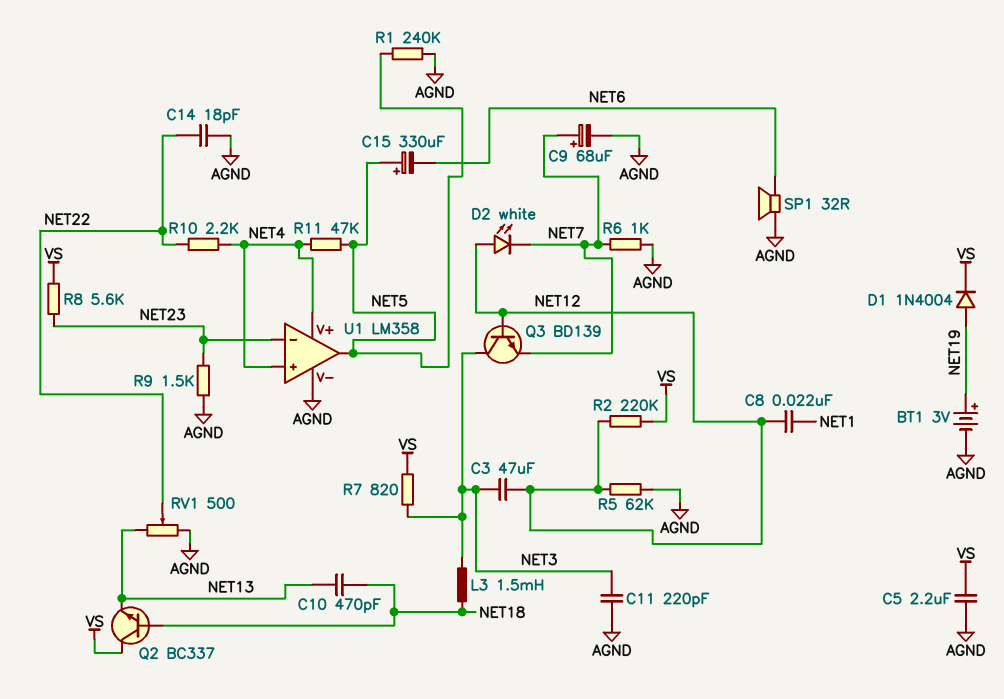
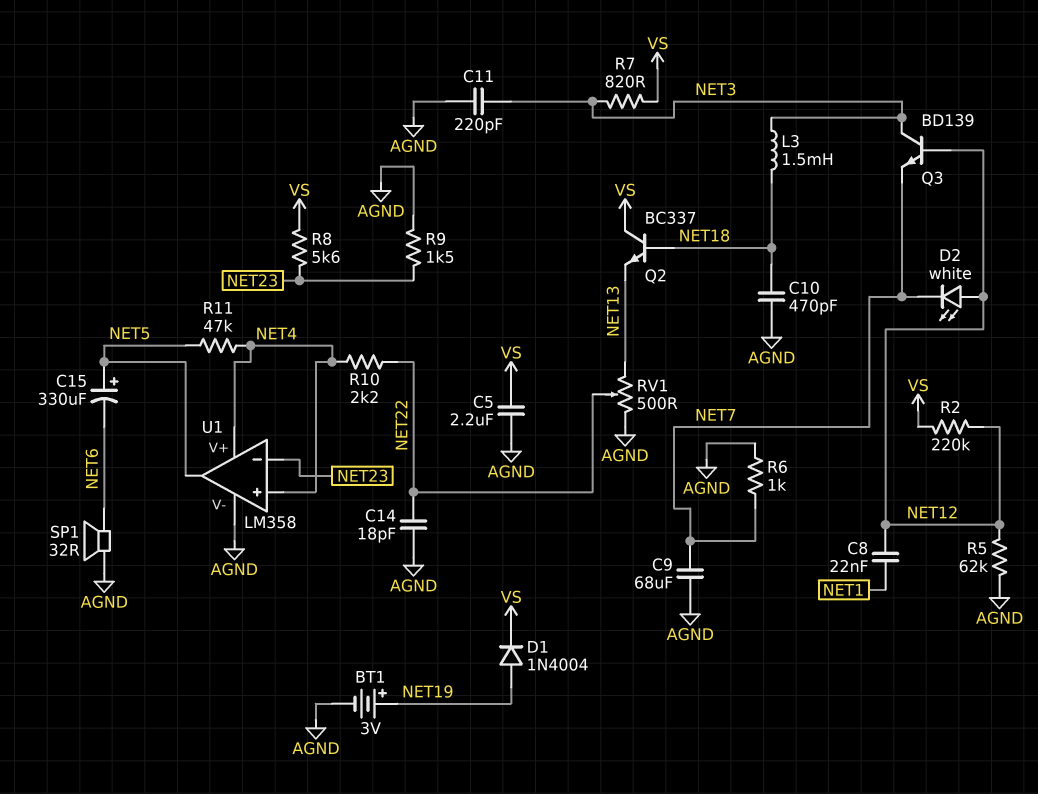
C3: 47uF (NET3, NET12) -> none
C9: 68uF (plus NET7, minus AGND) -> 68uF (AGND, NET7)
C10: 470pF (NET13, NET18) -> 470pF (AGND, NET18)
R1: 240k (AGND, NET5) -> none

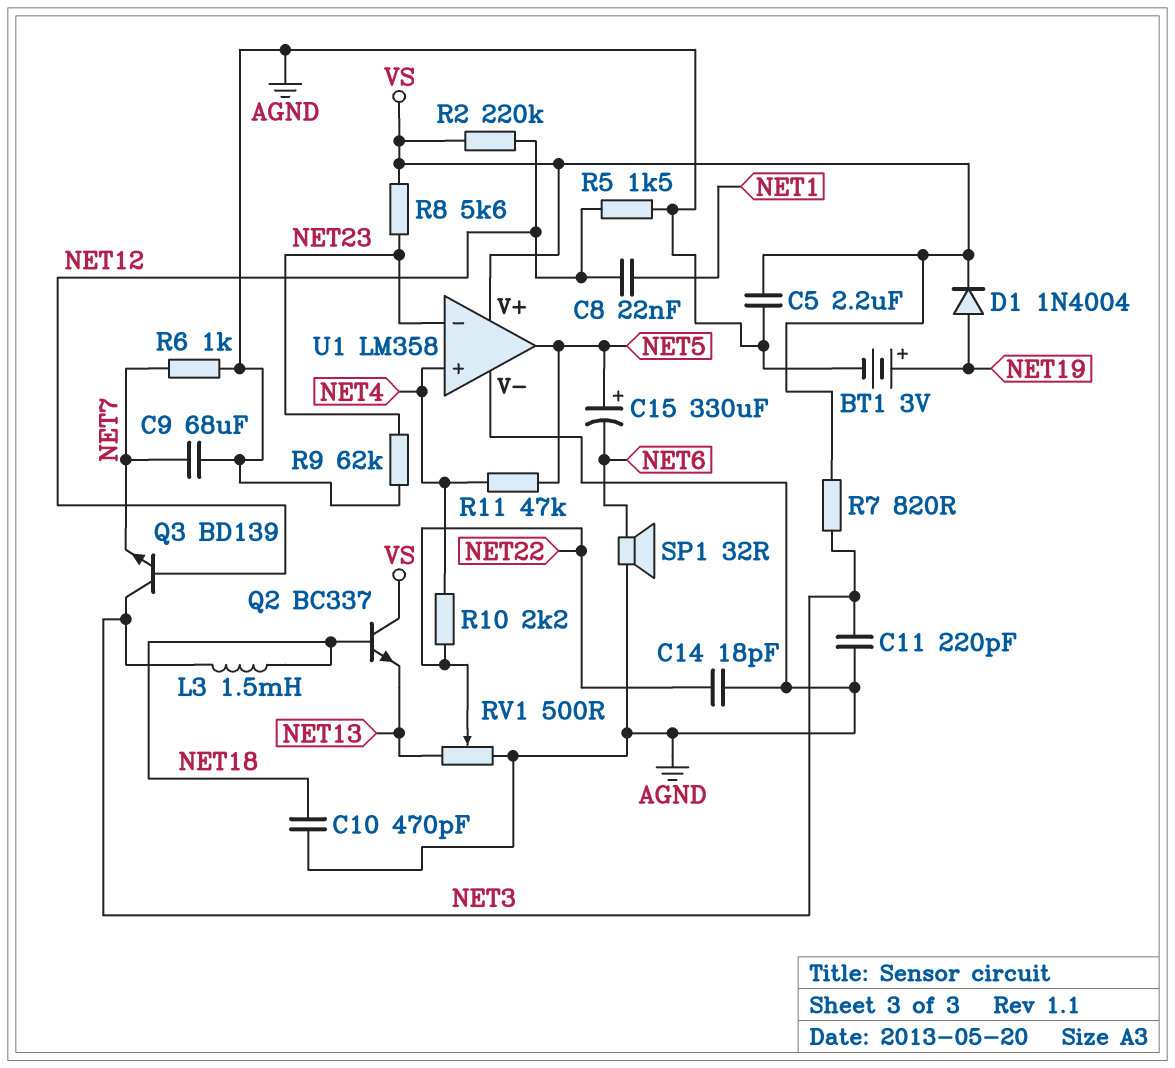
D2: LED white (A NET12, K NET7) -> none
R5: 62k (AGND, NET12) -> 1.5k (AGND, NET12)
R9: 1.5k (AGND, NET23) -> 62k (AGND, NET23)
U1 pin V+: NET4 -> VS

